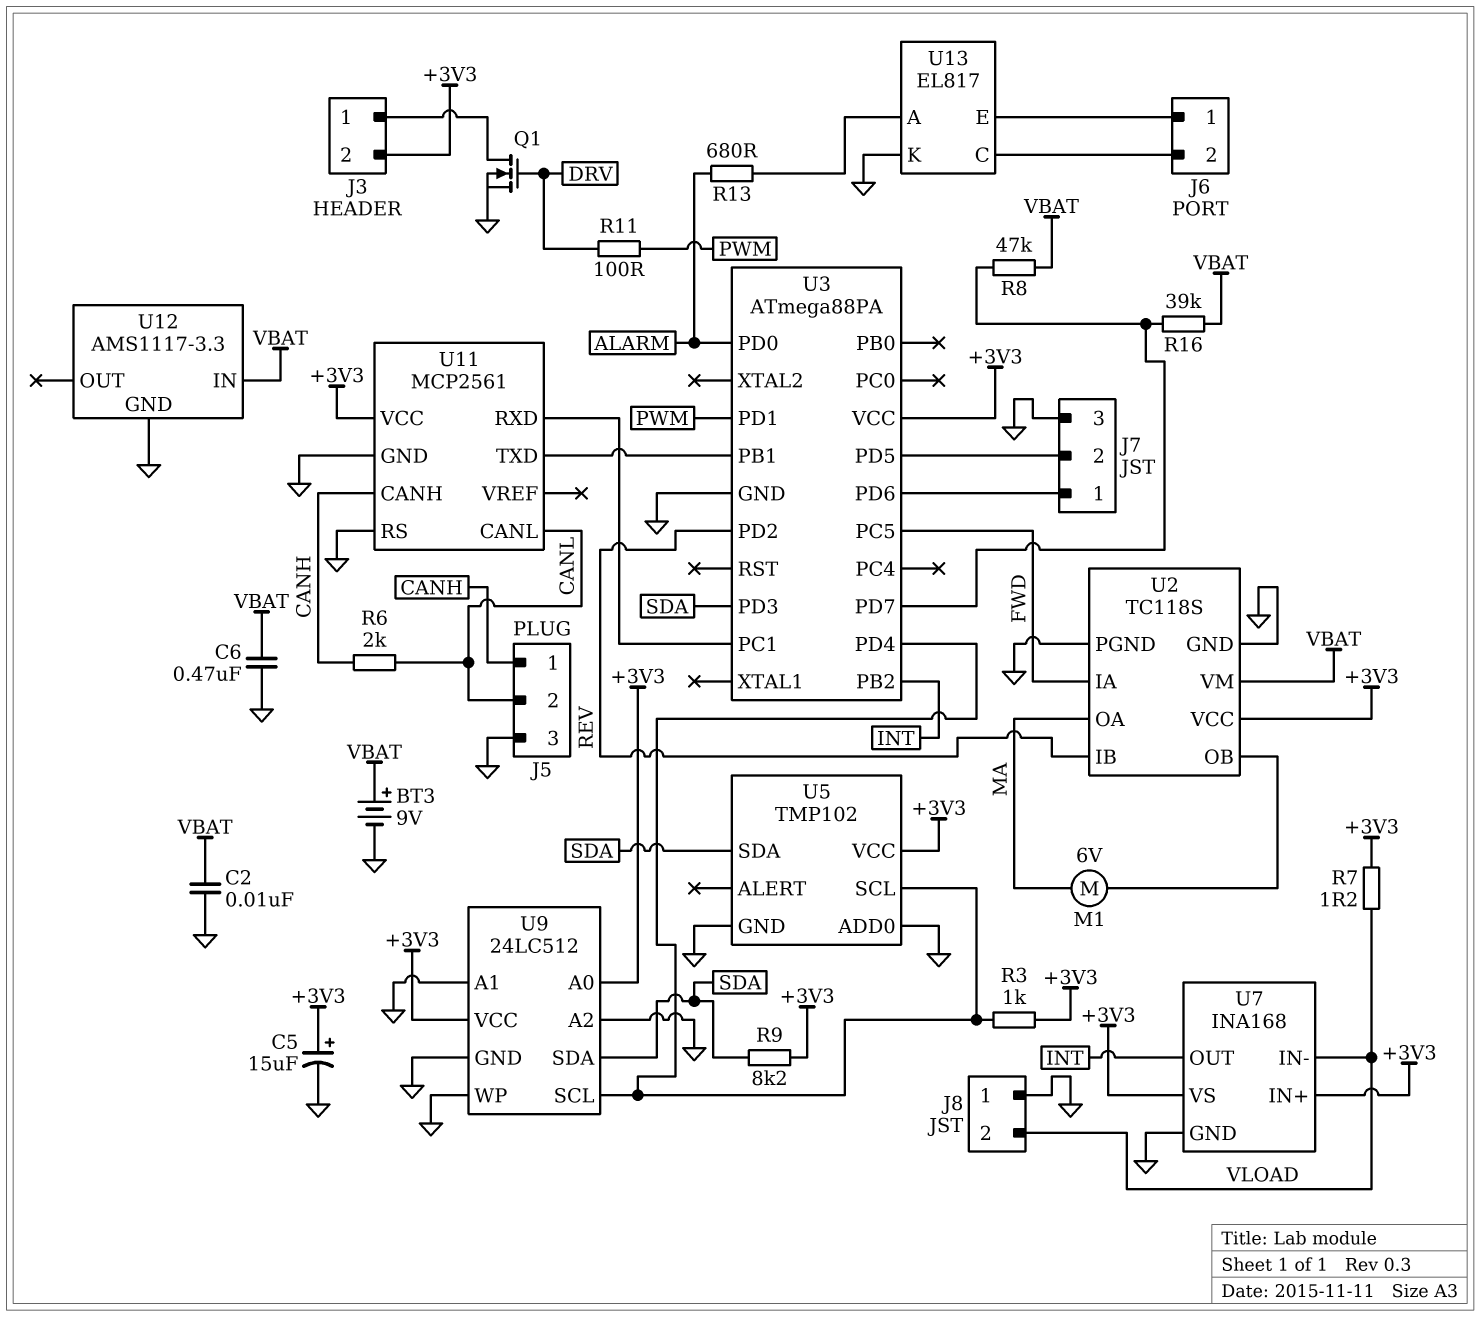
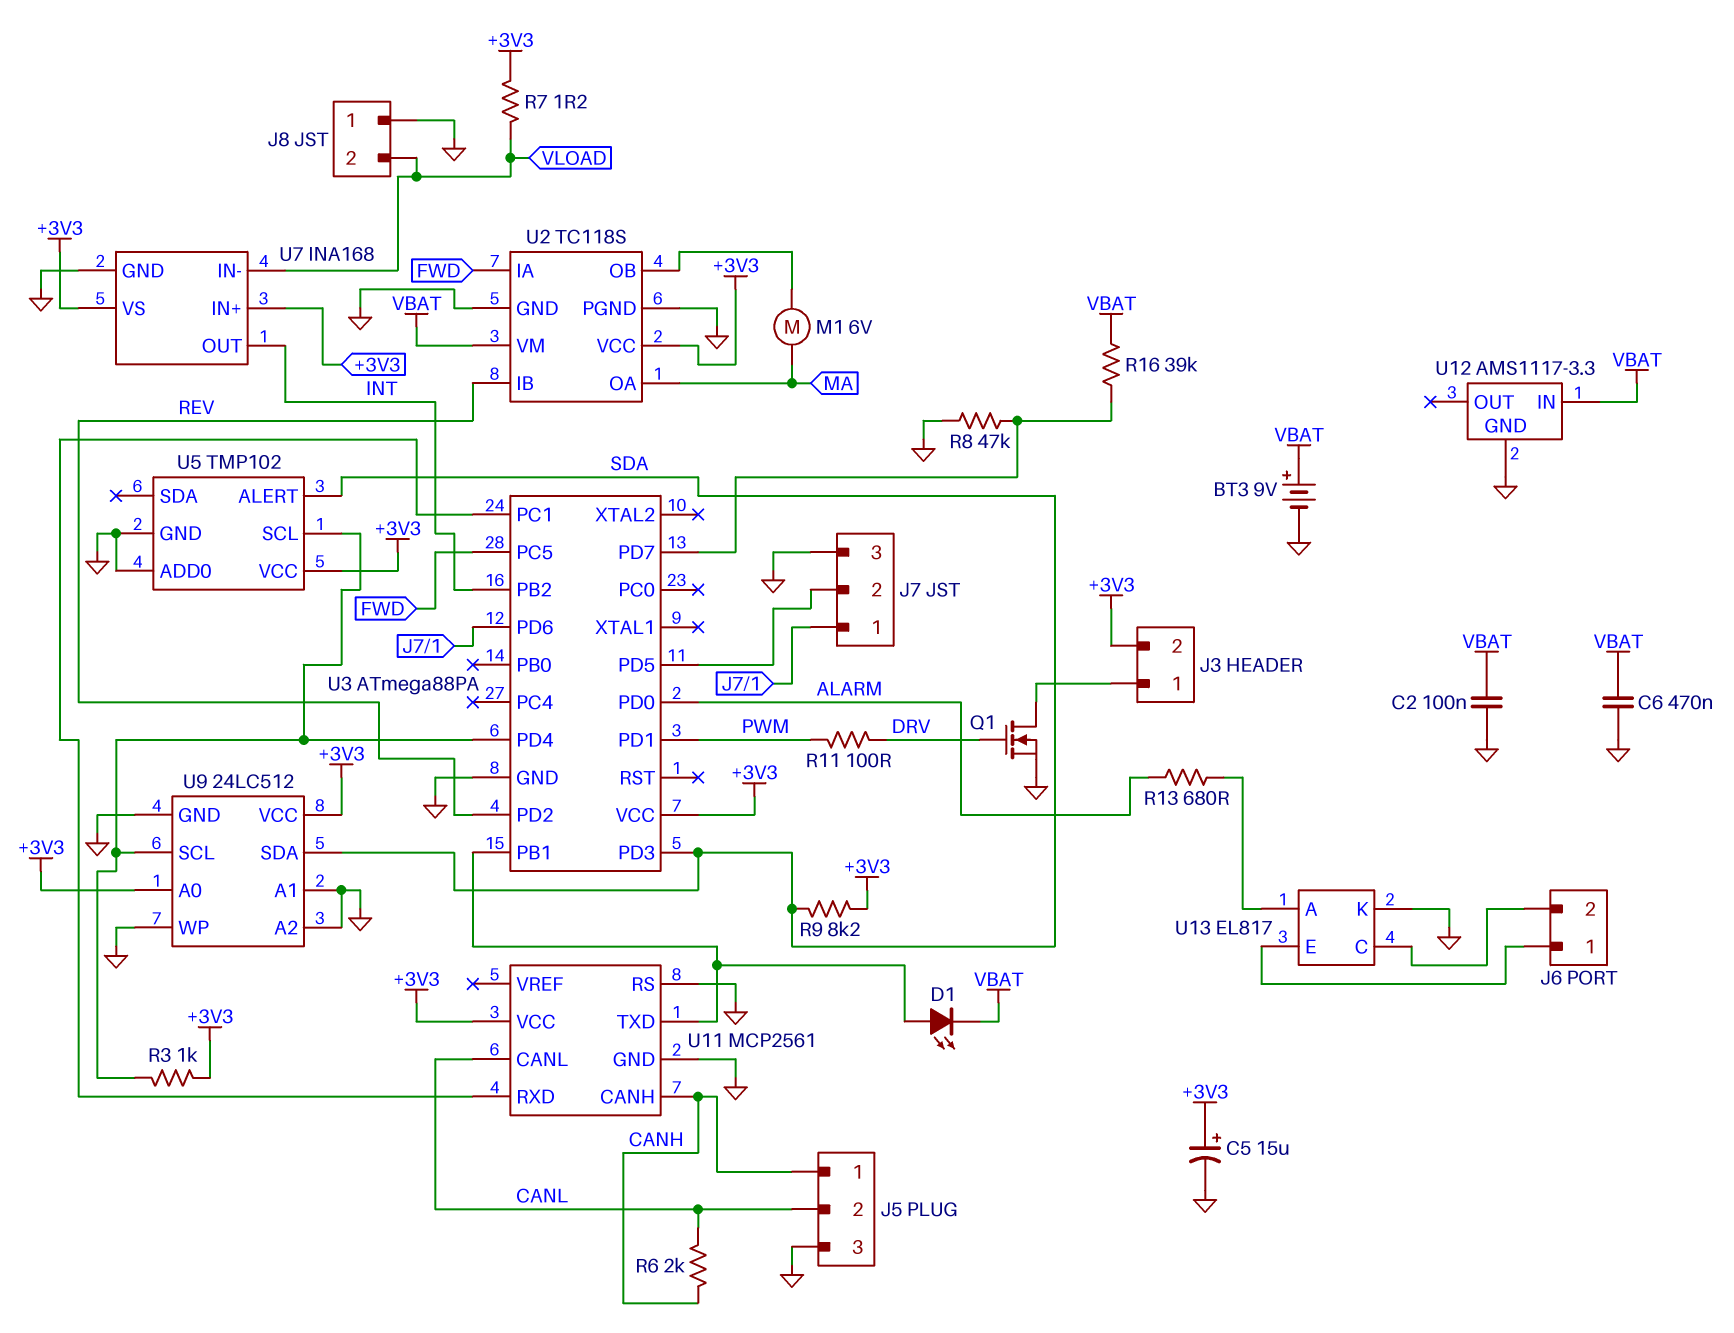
C2: 10nF (GND, VBAT) -> 100nF (GND, VBAT)
D1: none -> LED (A U3/PB1, K VBAT)
R8: 47k (U3/PD7, VBAT) -> 47k (GND, U3/PD7)
U5 pin ALERT: none -> SDA
U5 pin SDA: SDA -> none

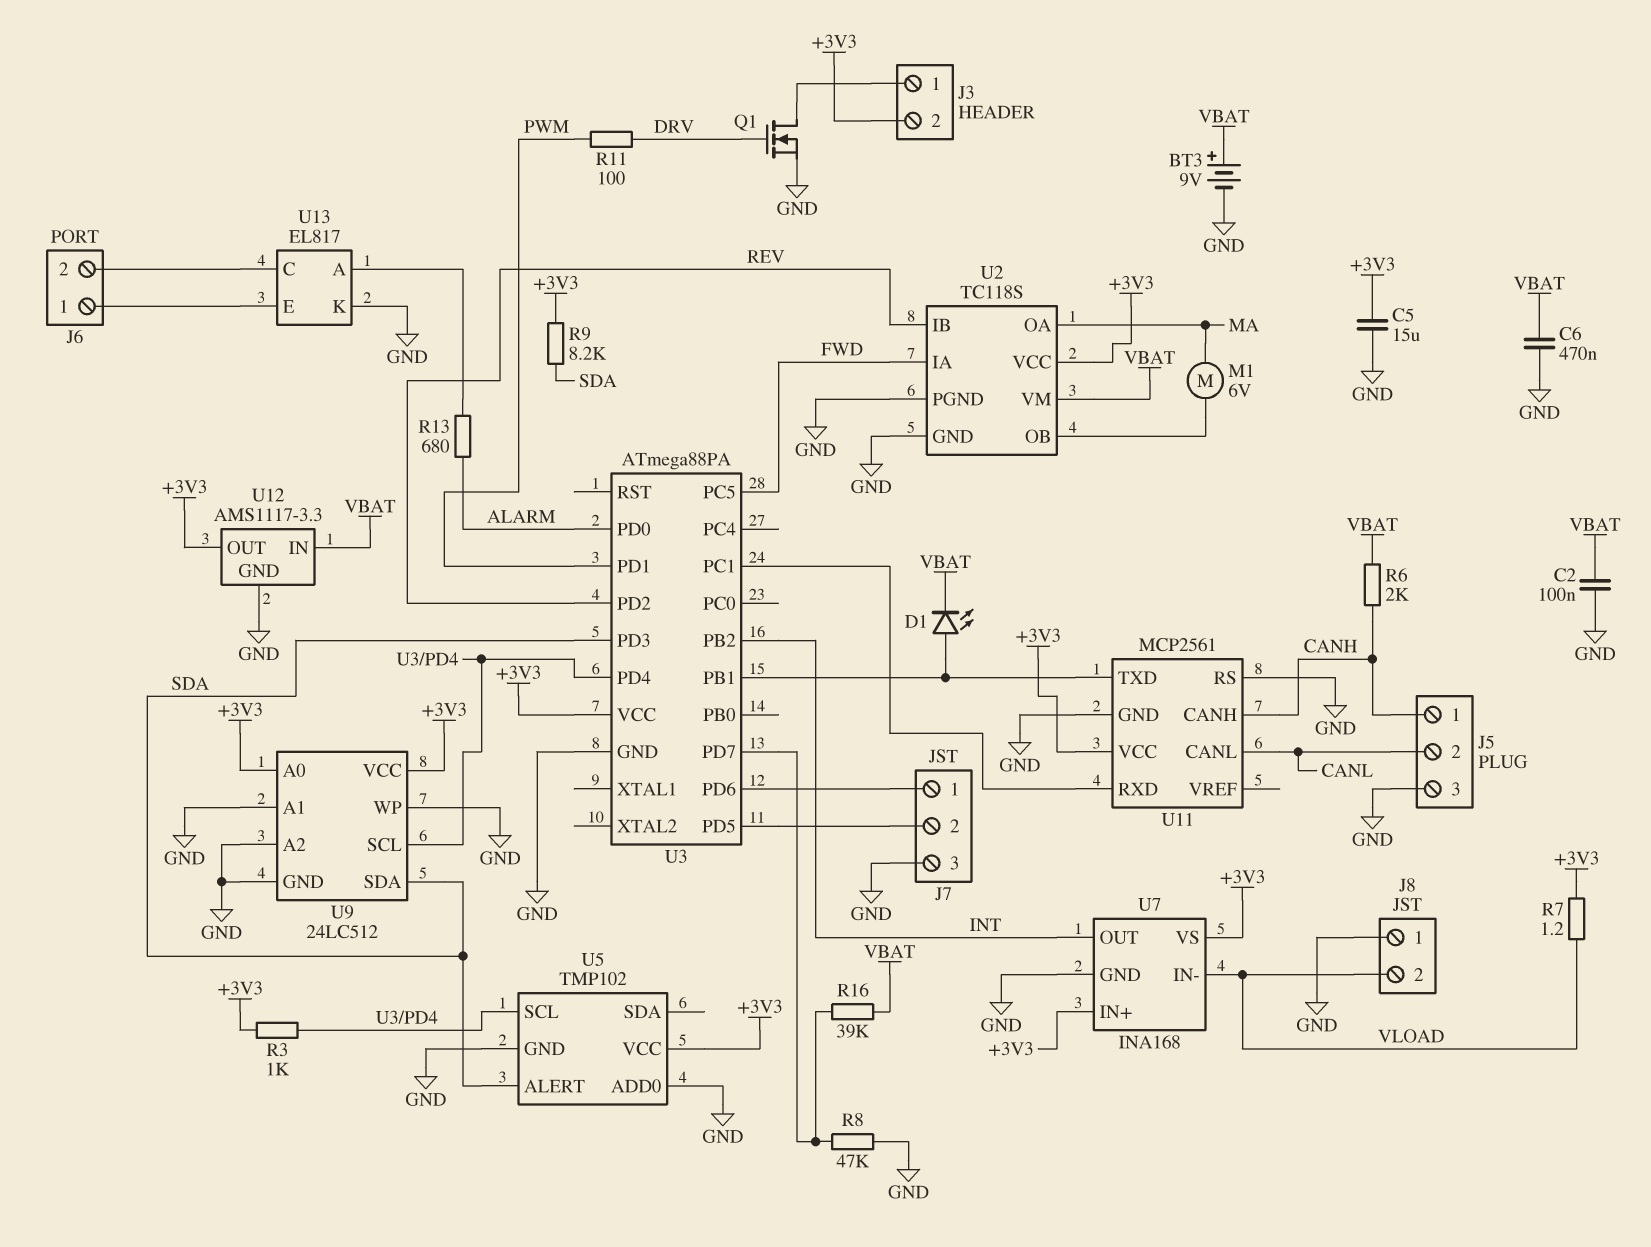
C5: 15uF (plus +3V3, minus GND) -> 15uF (+3V3, GND)
R6: 2k (CANH, CANL) -> 2k (CANH, VBAT)
U12 pin OUT: none -> +3V3

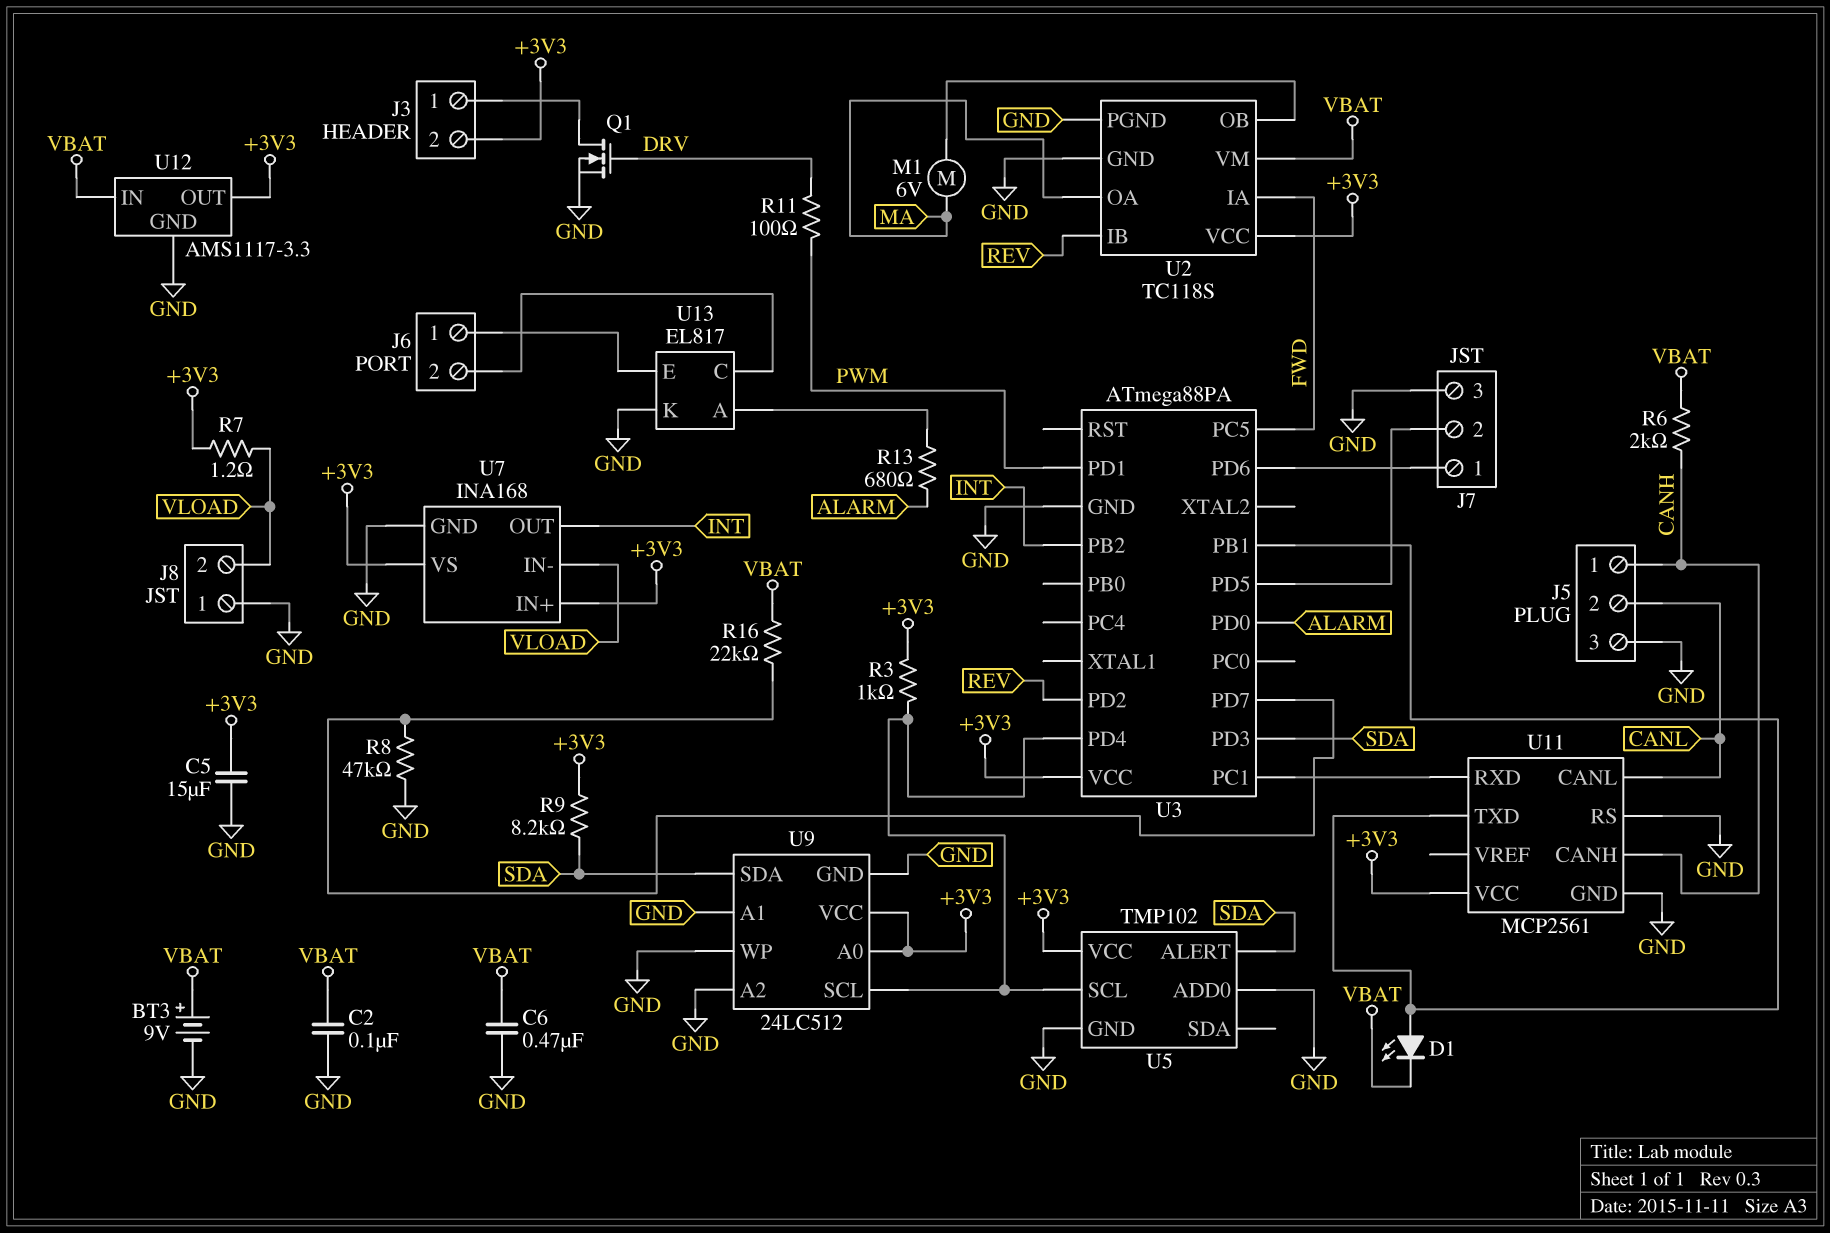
R16: 39k (U3/PD7, VBAT) -> 22k (U3/PD7, VBAT)

